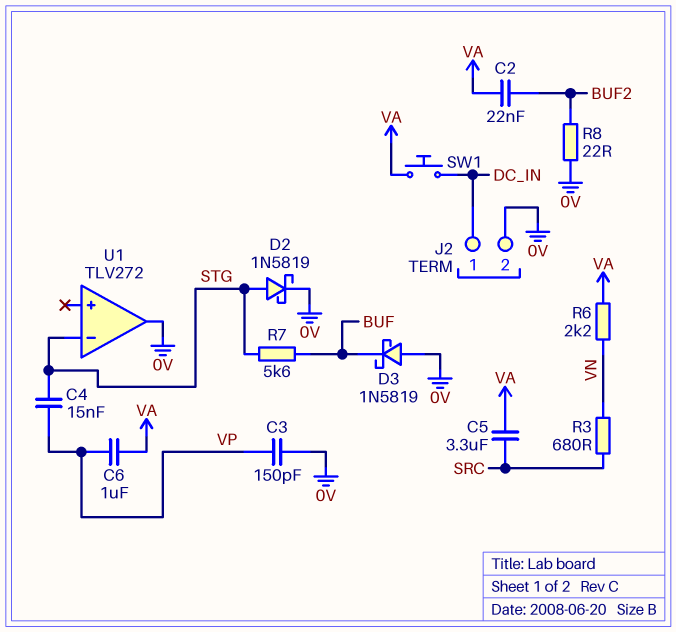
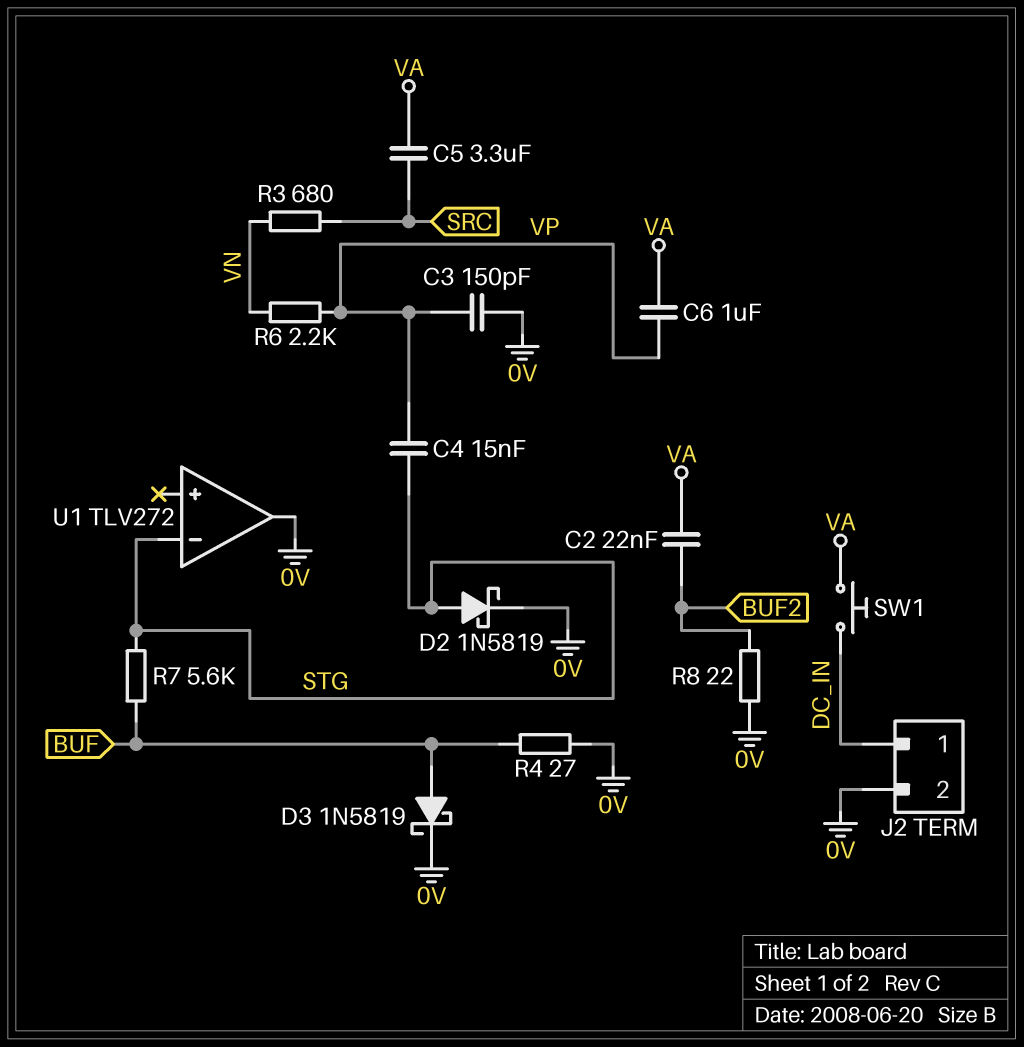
D3: schottky 1N5819 (A 0V, K BUF) -> schottky 1N5819 (A BUF, K 0V)
R4: none -> 27 (0V, BUF)
R6: 2.2k (VA, VN) -> 2.2k (VN, VP)

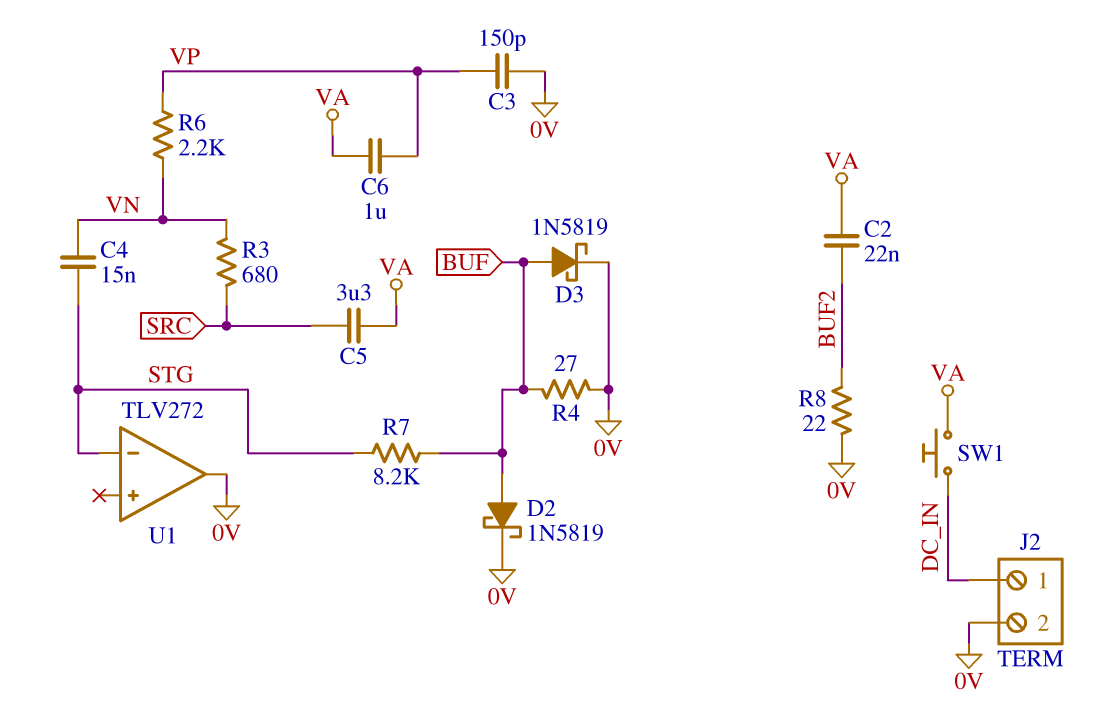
C4: 15nF (STG, VP) -> 15nF (STG, VN)
D2: schottky 1N5819 (A STG, K 0V) -> schottky 1N5819 (A BUF, K 0V)
R7: 5.6k (BUF, STG) -> 8.2k (BUF, STG)

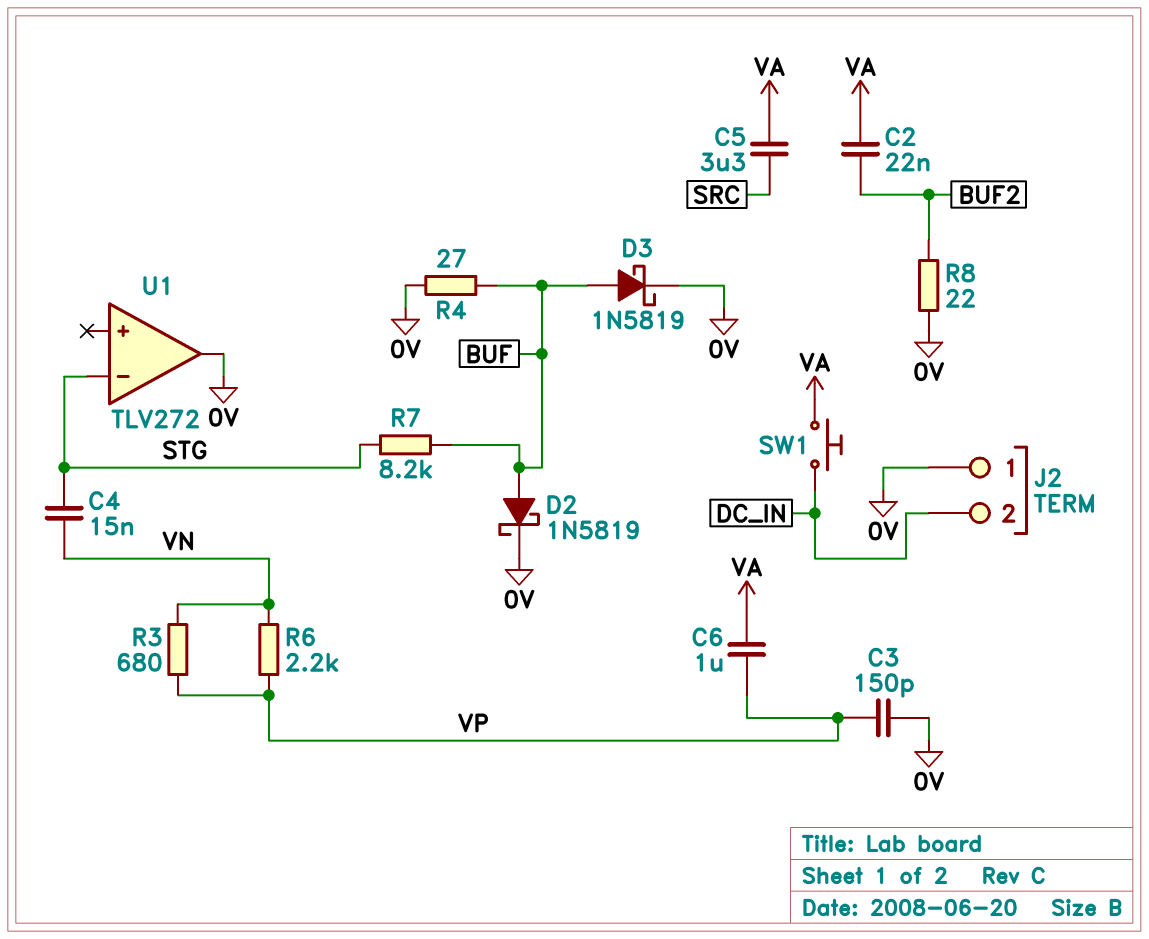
J2 pin 1: DC_IN -> 0V
J2 pin 2: 0V -> DC_IN
R3: 680 (SRC, VN) -> 680 (VN, VP)

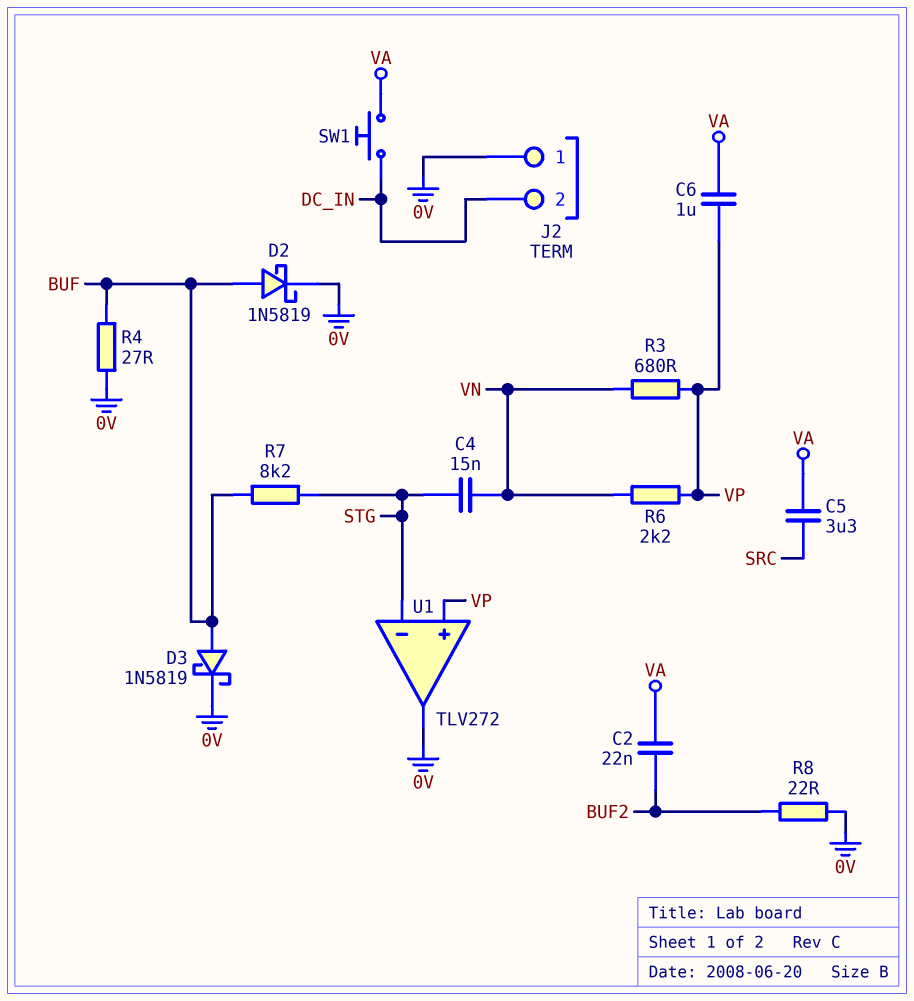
C3: 150pF (0V, VP) -> none
U1 pin in+: none -> VP

